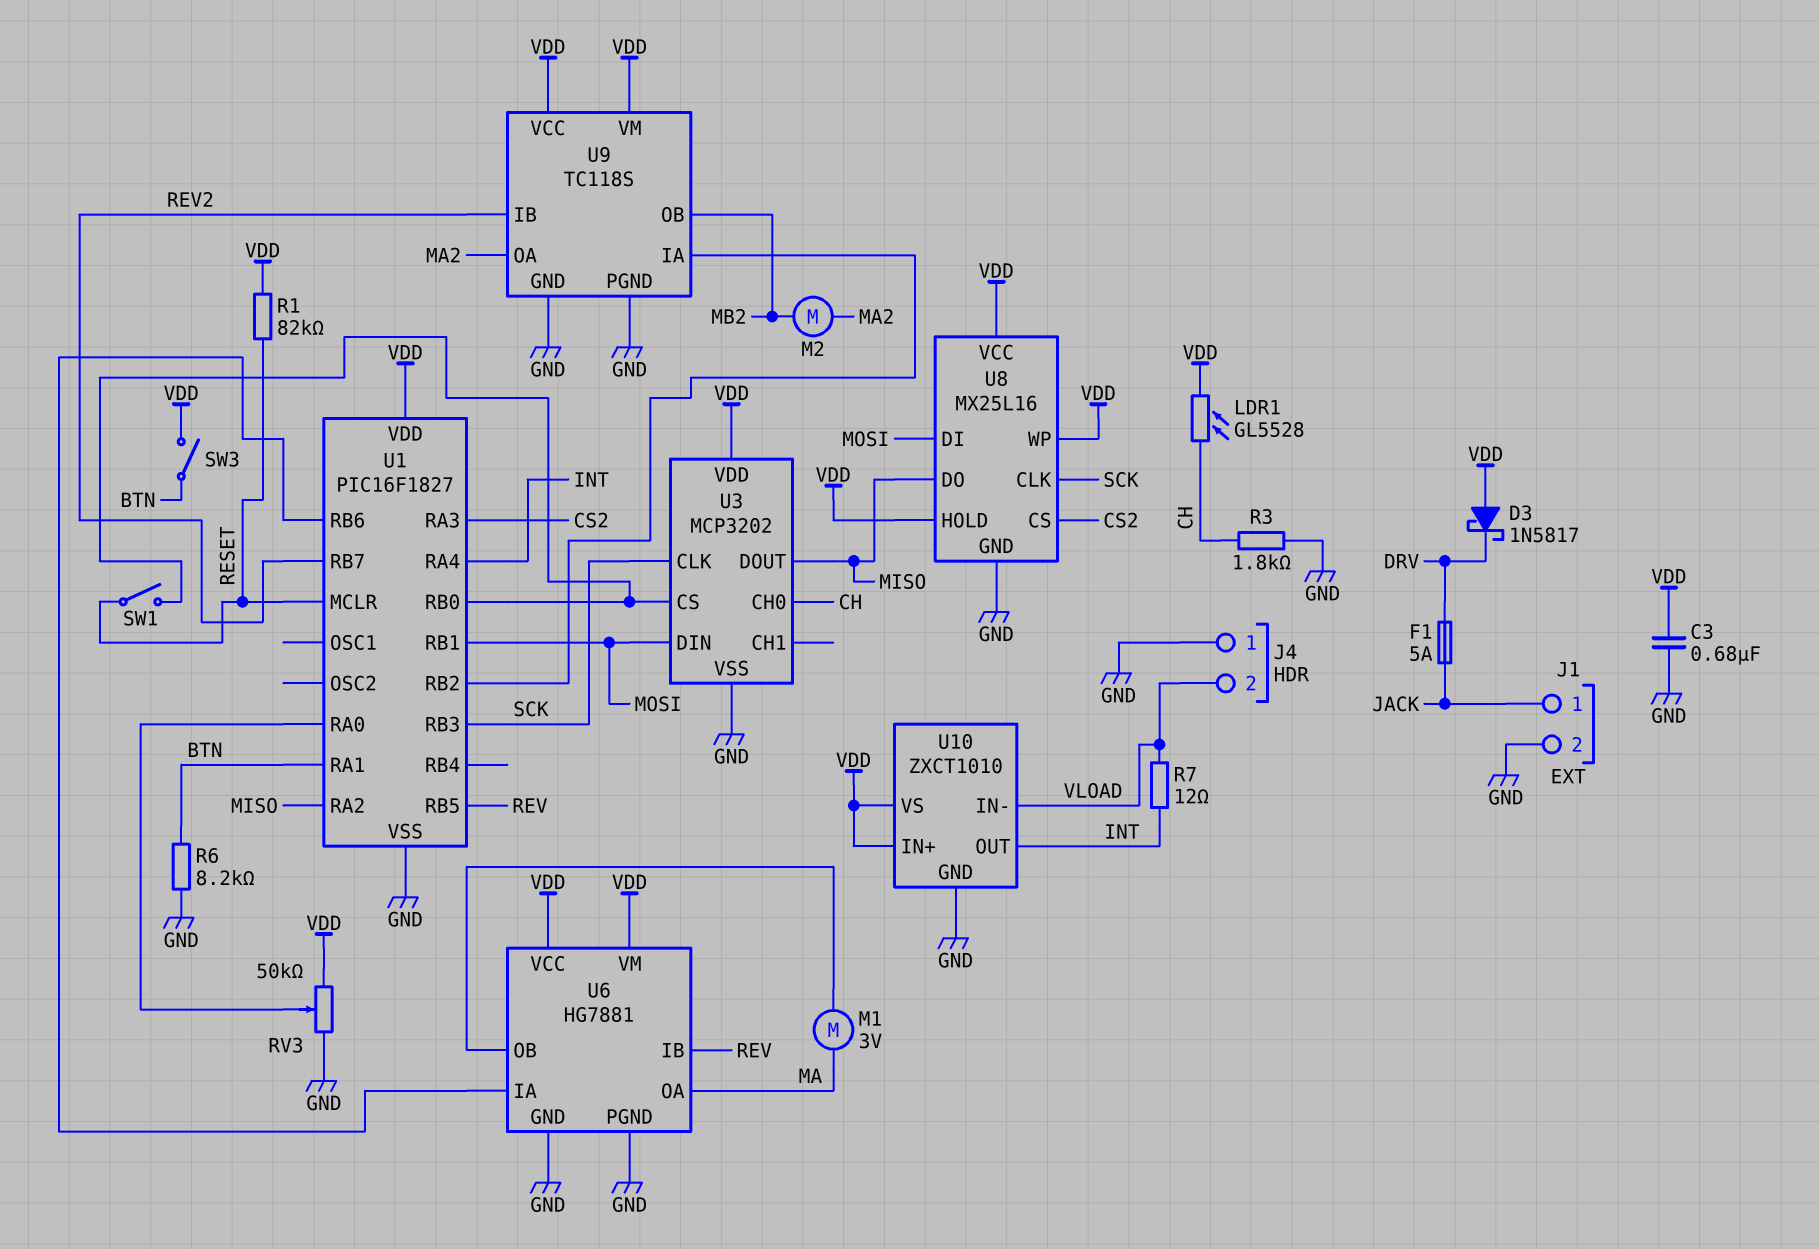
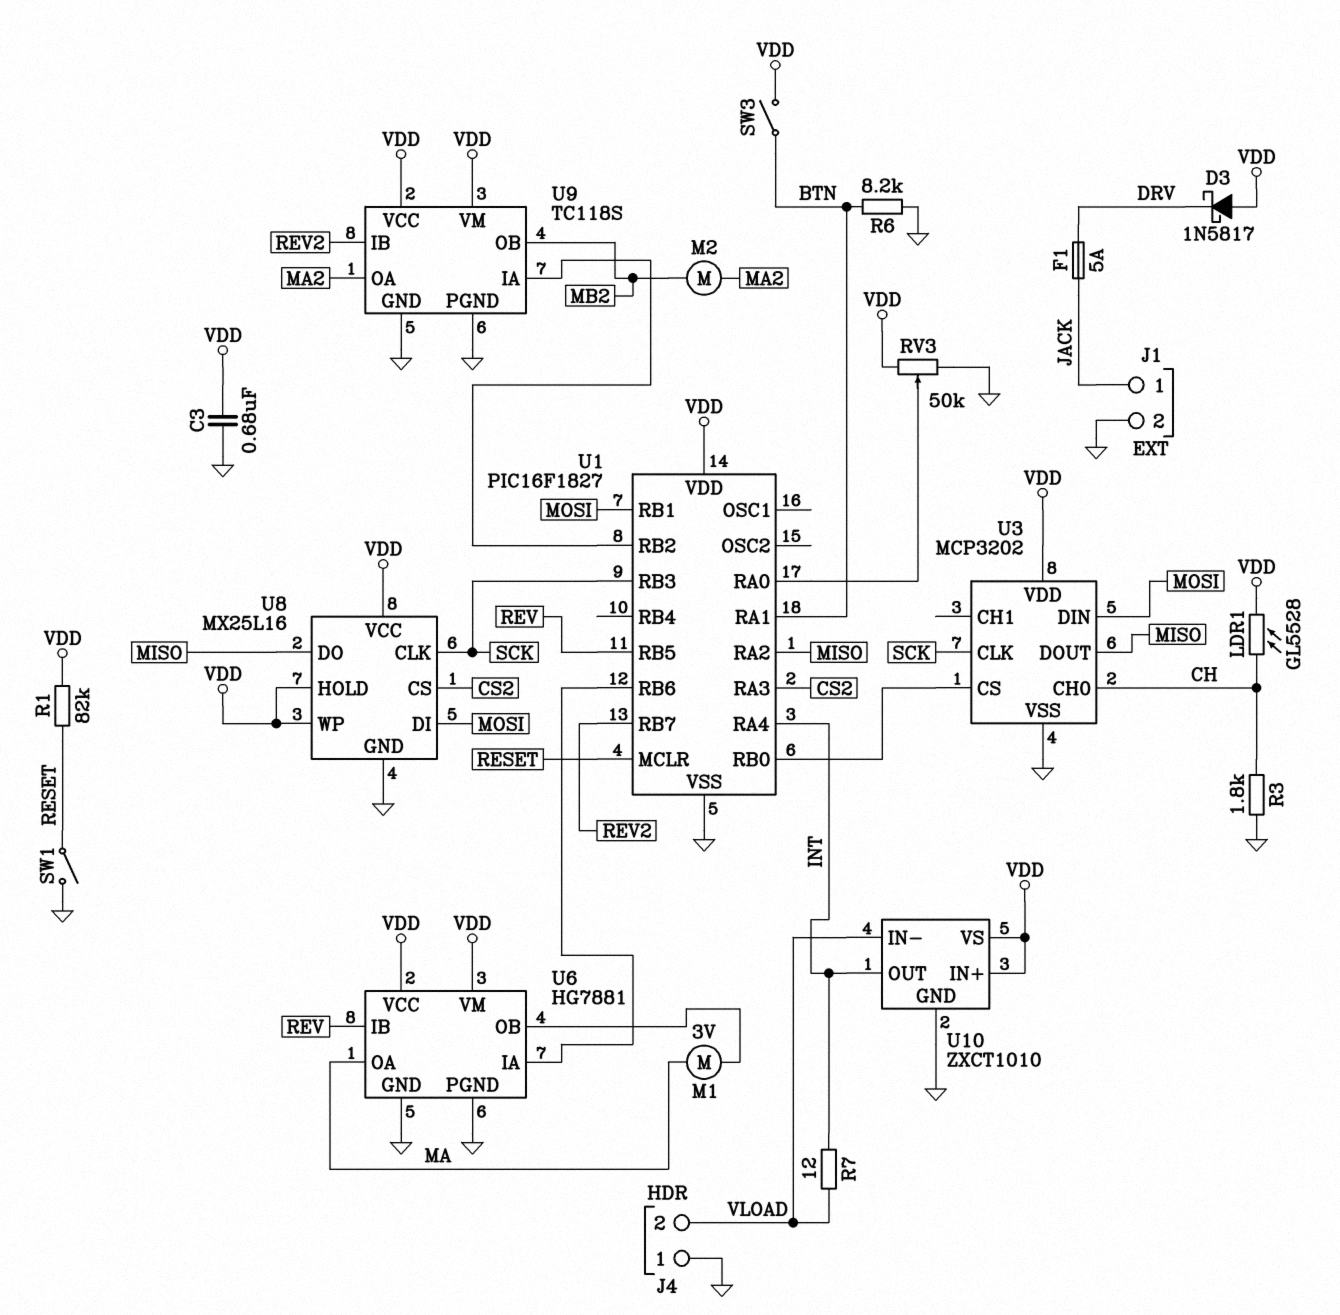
SW1: switch (RESET, U1/RB0) -> switch (GND, RESET)

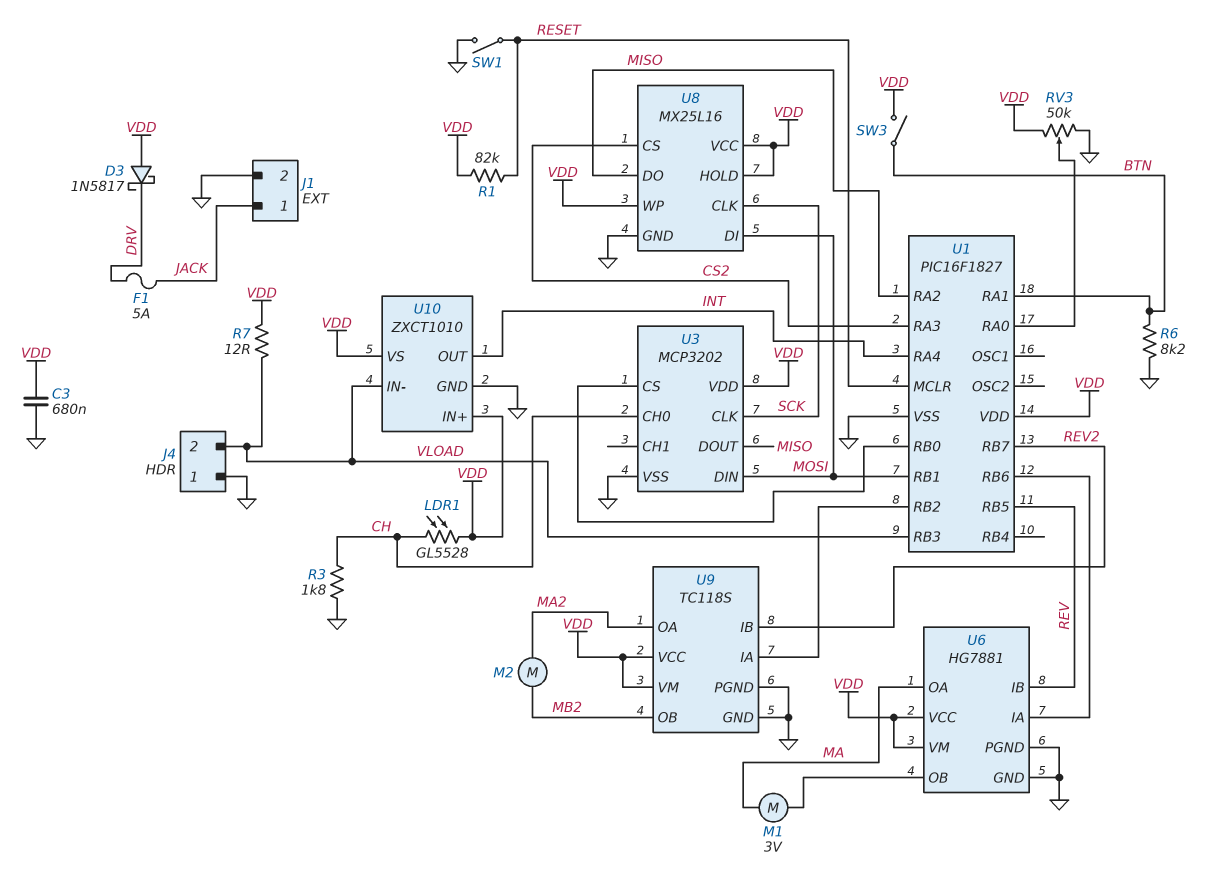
R7: 12 (INT, VLOAD) -> 12 (VDD, VLOAD)
U1 pin RB3: SCK -> VLOAD

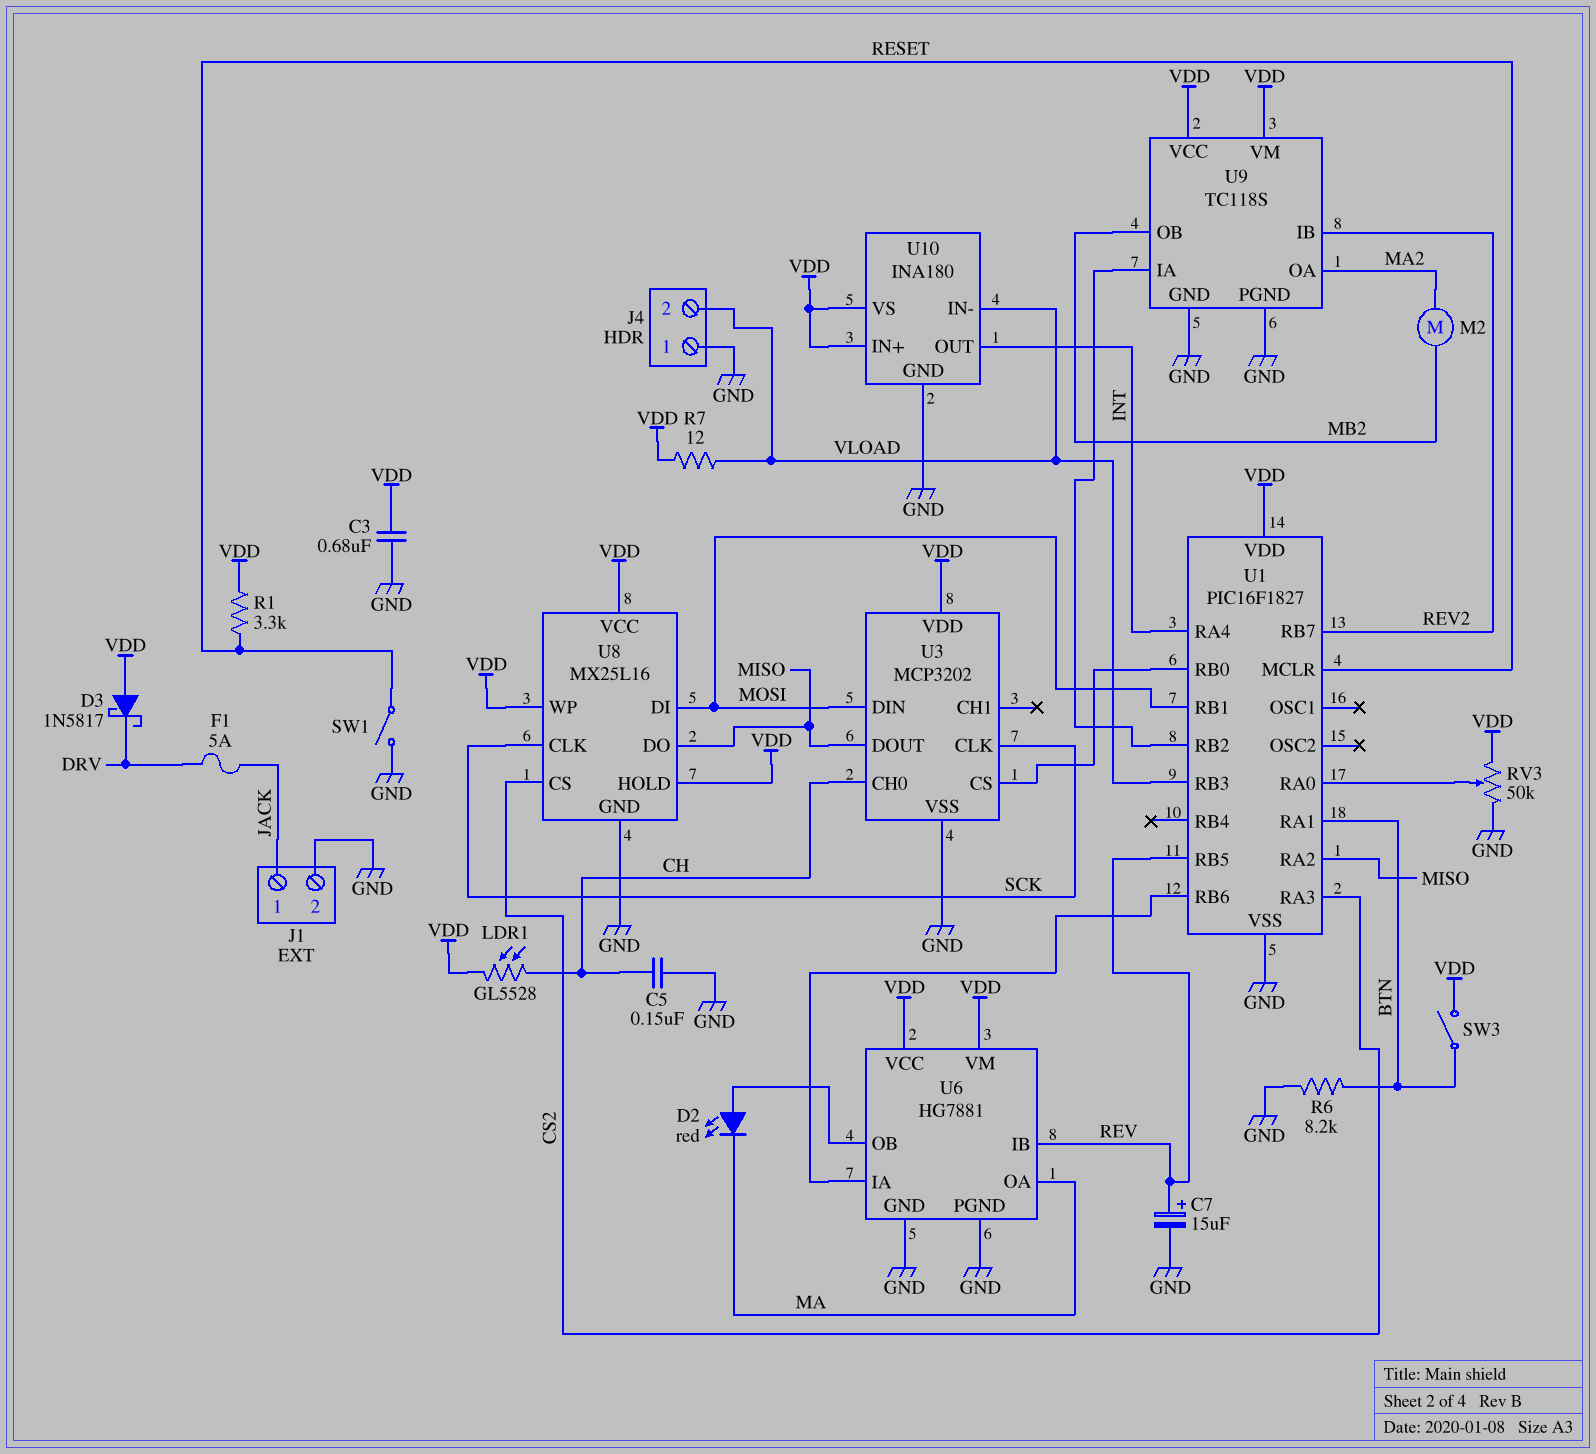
C5: none -> 150nF (CH, GND)
C7: none -> 15uF (plus REV, minus GND)
D2: none -> LED red (A U6/OB, K MA)
M1: motor 3V (MA, U6/OB) -> none
R1: 82k (RESET, VDD) -> 3.3k (RESET, VDD)
R3: 1.8k (CH, GND) -> none
U10: ZXCT1010 -> INA180

